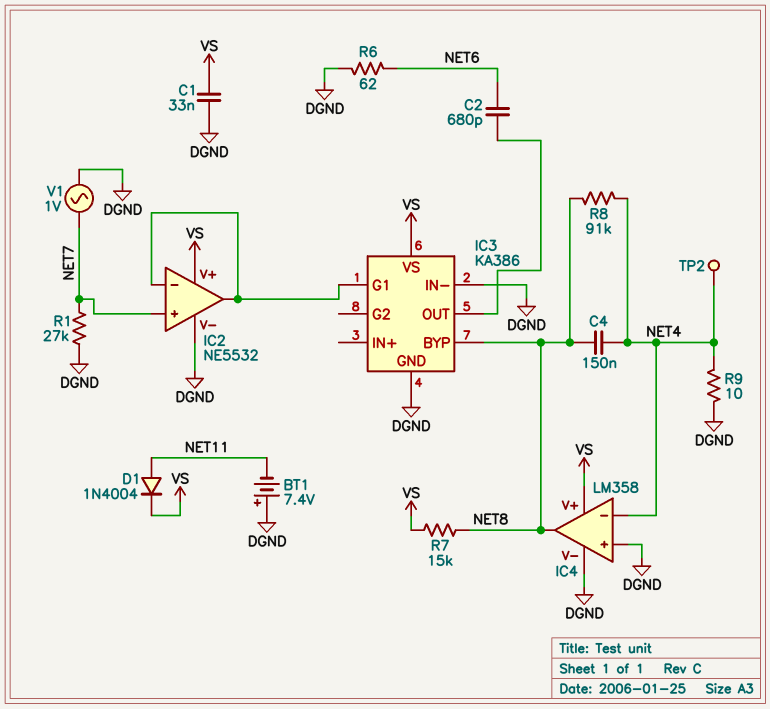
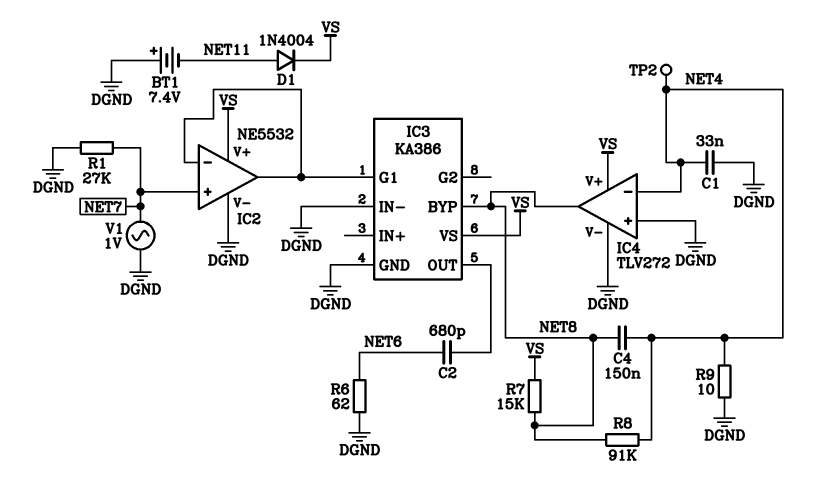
C1: 33nF (DGND, VS) -> 33nF (DGND, NET4)
IC4: LM358 -> TLV272

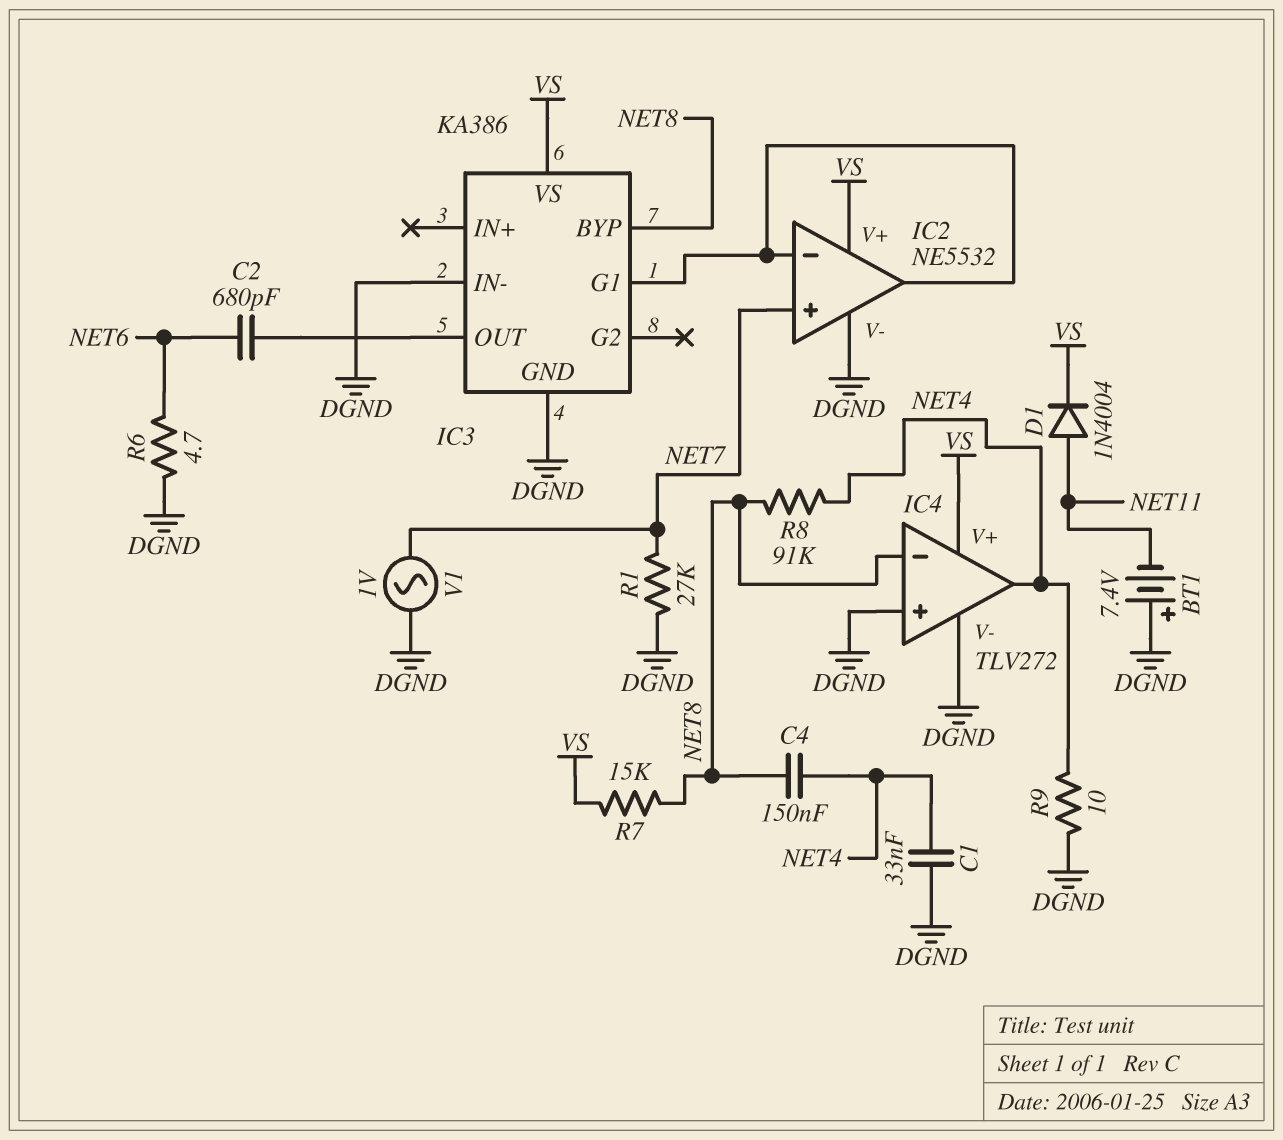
IC4 pin in-: NET4 -> NET8
IC4 pin out: NET8 -> NET4
R6: 62 (DGND, NET6) -> 4.7 (DGND, NET6)
TP2: test point (NET4) -> none

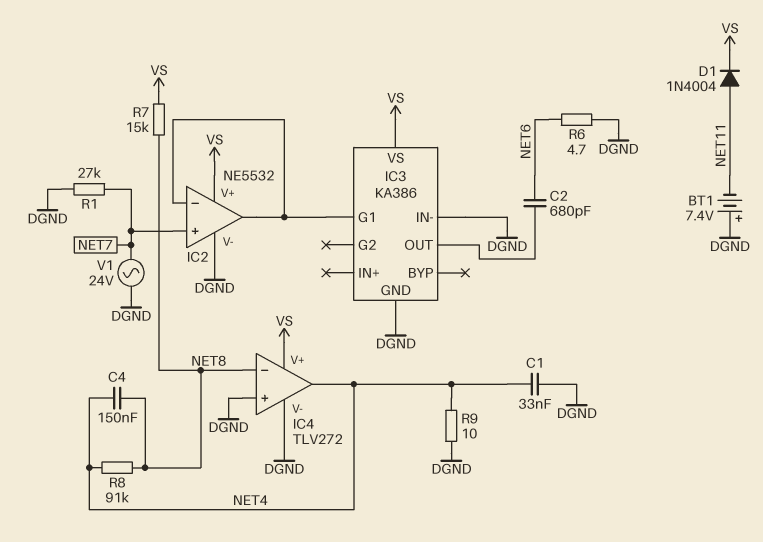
IC3 pin BYP: NET8 -> none
V1: AC 1V (DGND, NET7) -> AC 24V (DGND, NET7)

